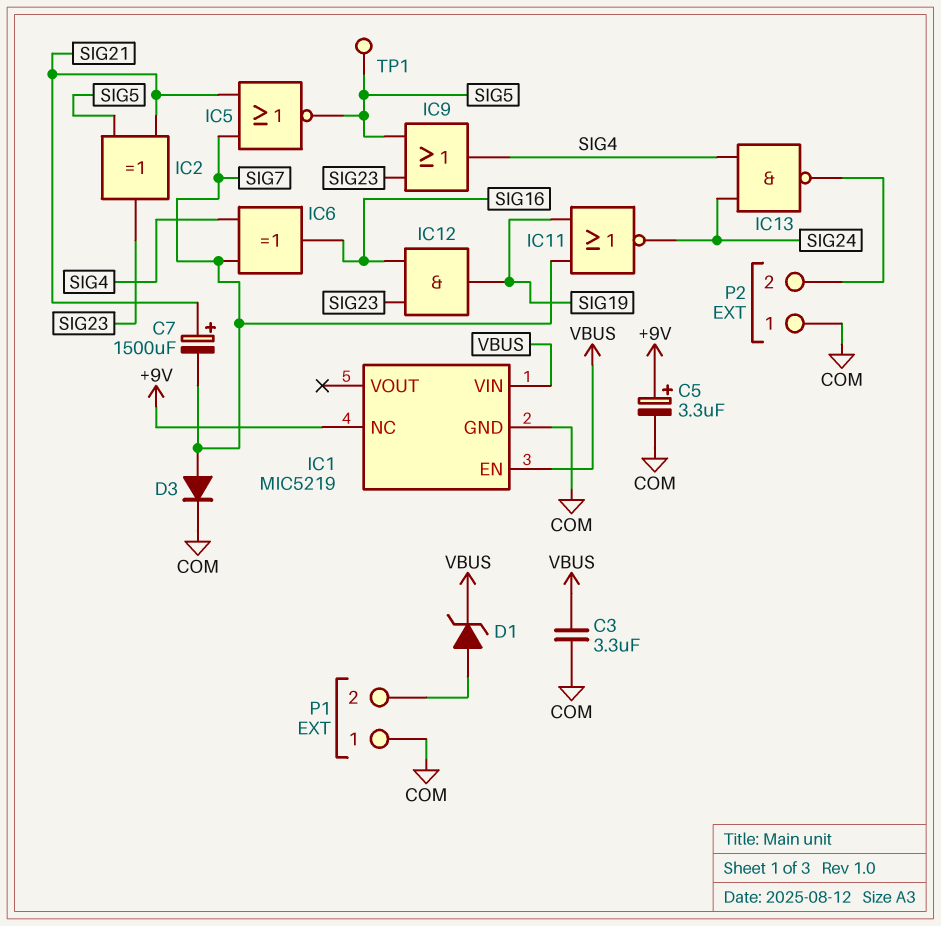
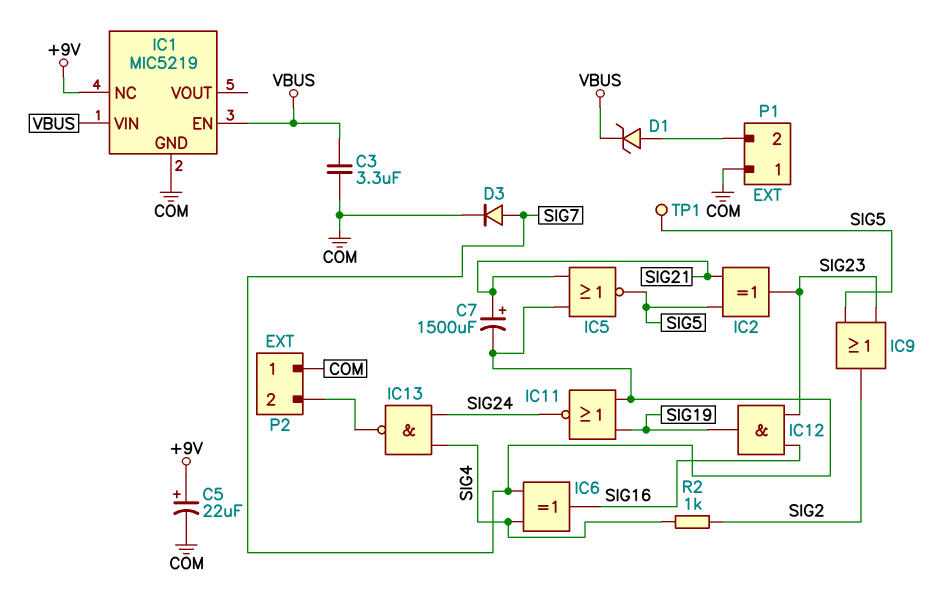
C5: 3.3uF (plus +9V, minus COM) -> 22uF (plus +9V, minus COM)
IC9: OR (in SIG5, in SIG23, out SIG4) -> OR (in SIG5, in SIG23, out SIG2)
R2: none -> 1k (SIG2, SIG4)

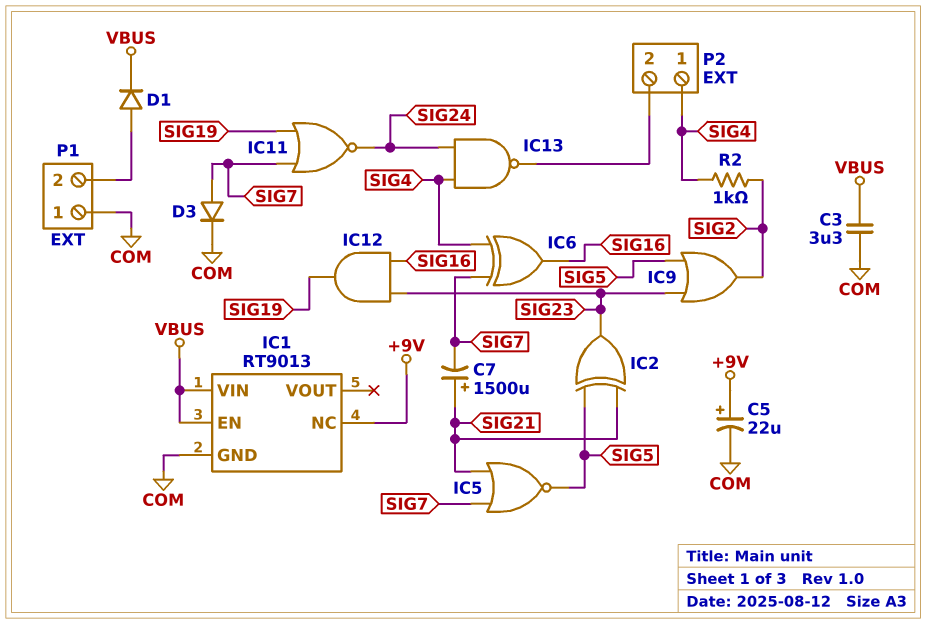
D1: zener (A P1/2, K VBUS) -> diode (A P1/2, K VBUS)
IC1: MIC5219 -> RT9013
P2 pin 1: COM -> SIG4
TP1: test point (SIG5) -> none

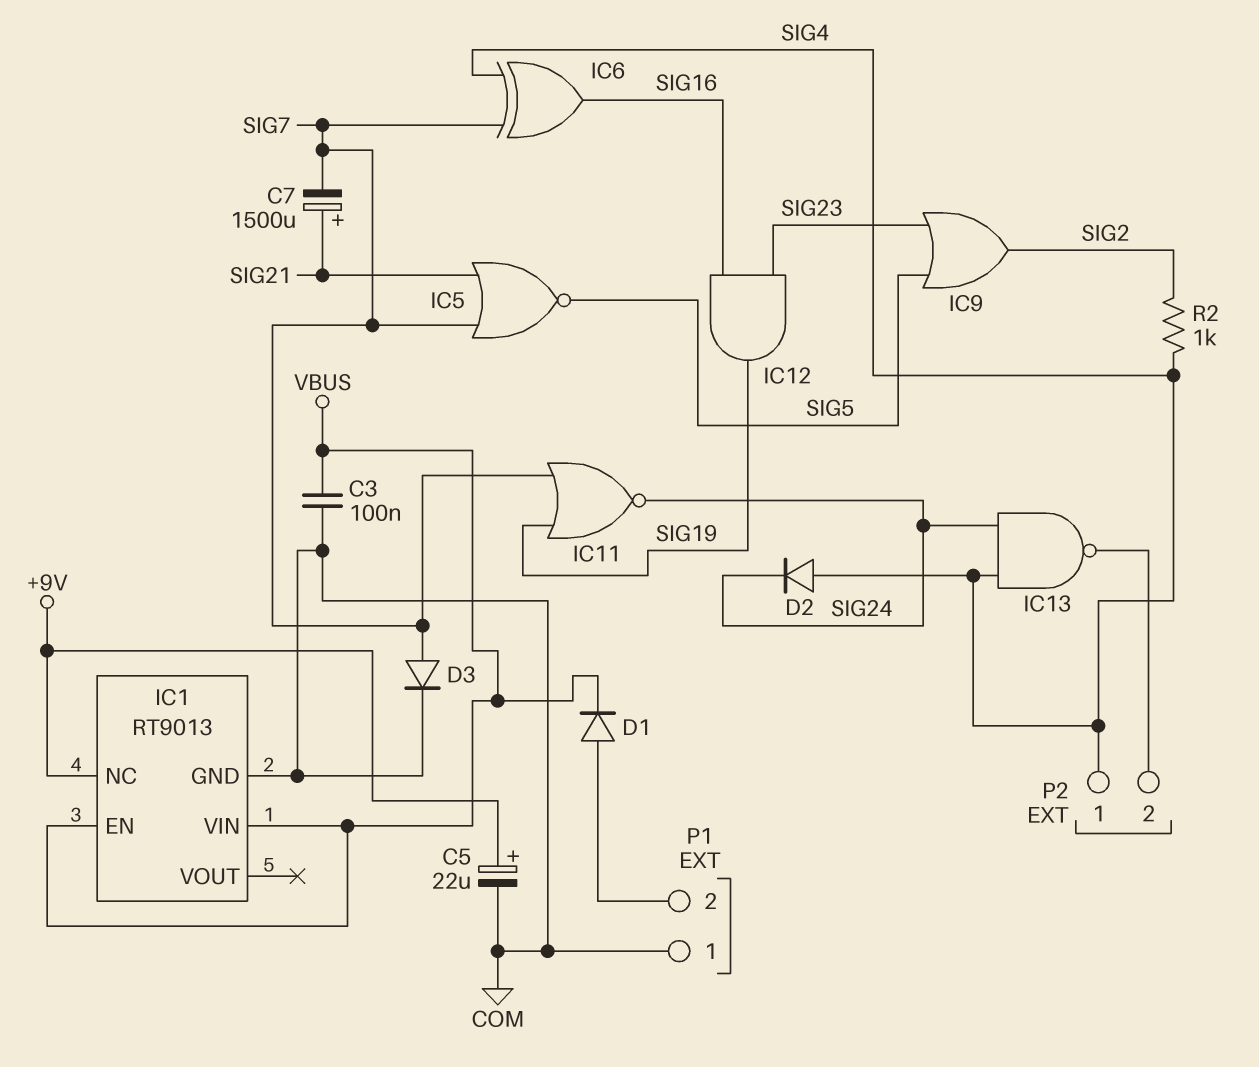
C3: 3.3uF (COM, VBUS) -> 100nF (COM, VBUS)
D2: none -> diode (A SIG4, K SIG24)
IC2: XOR (in SIG5, in SIG21, out SIG23) -> none

